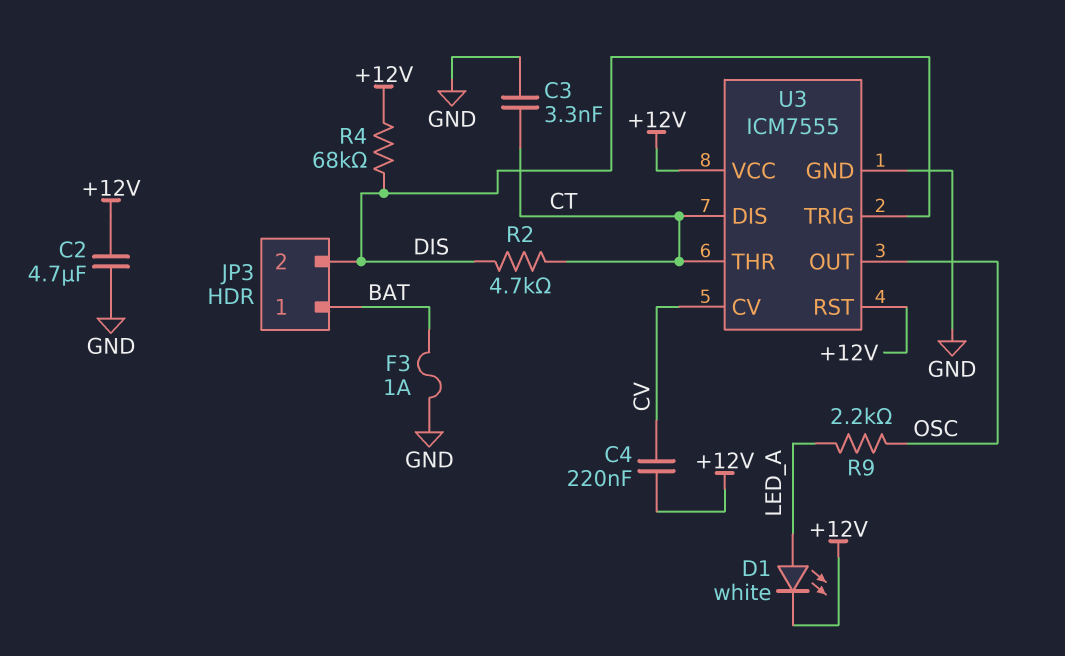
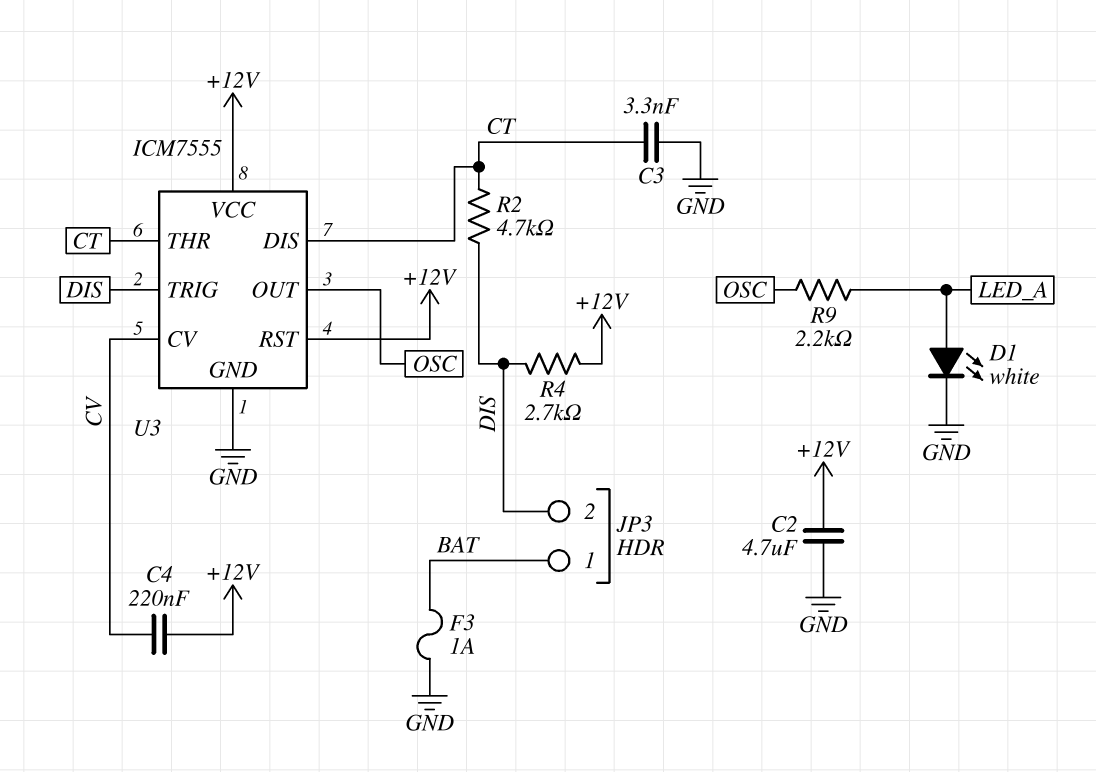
D1: LED white (A LED_A, K +12V) -> LED white (A LED_A, K GND)
R4: 68k (+12V, DIS) -> 2.7k (+12V, DIS)

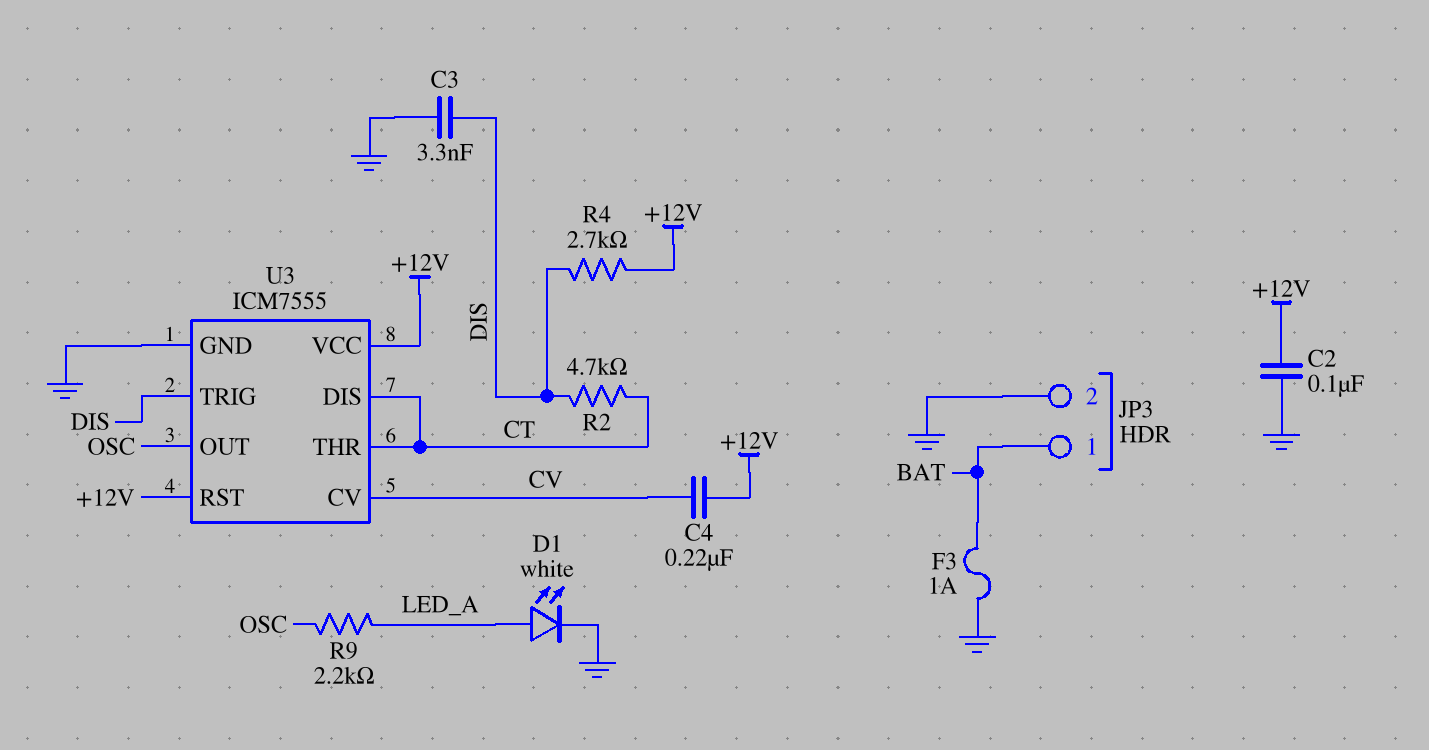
C2: 4.7uF (+12V, GND) -> 100nF (+12V, GND)
C3: 3.3nF (CT, GND) -> 3.3nF (DIS, GND)
JP3 pin 2: DIS -> GND

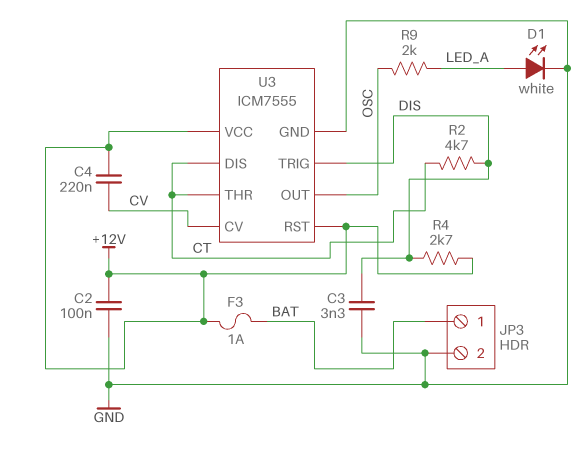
F3: 1A (BAT, GND) -> 1A (+12V, BAT)
R9: 2.2k (LED_A, OSC) -> 2k (LED_A, OSC)

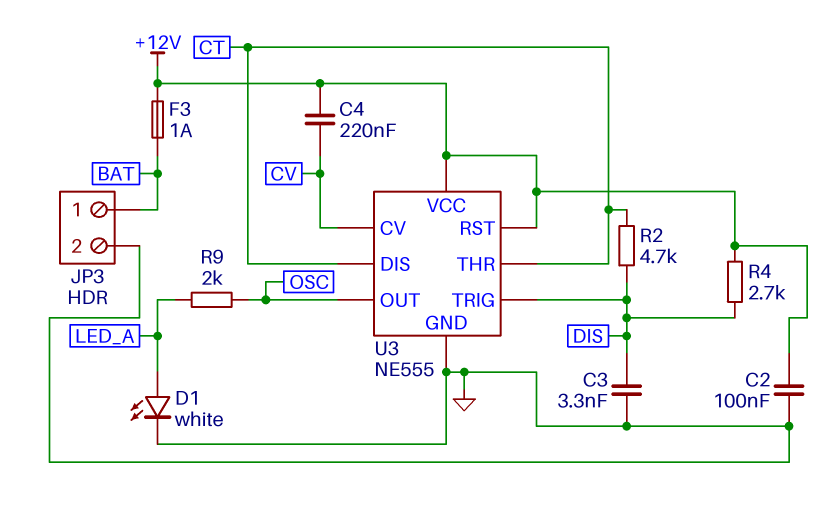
U3: ICM7555 -> NE555

